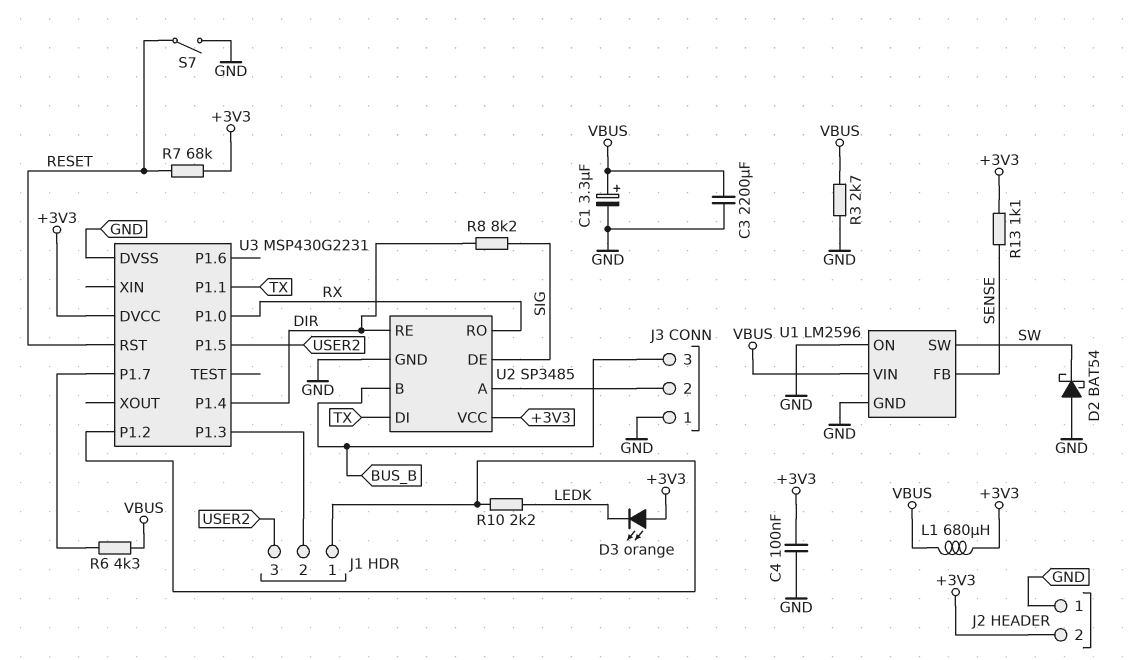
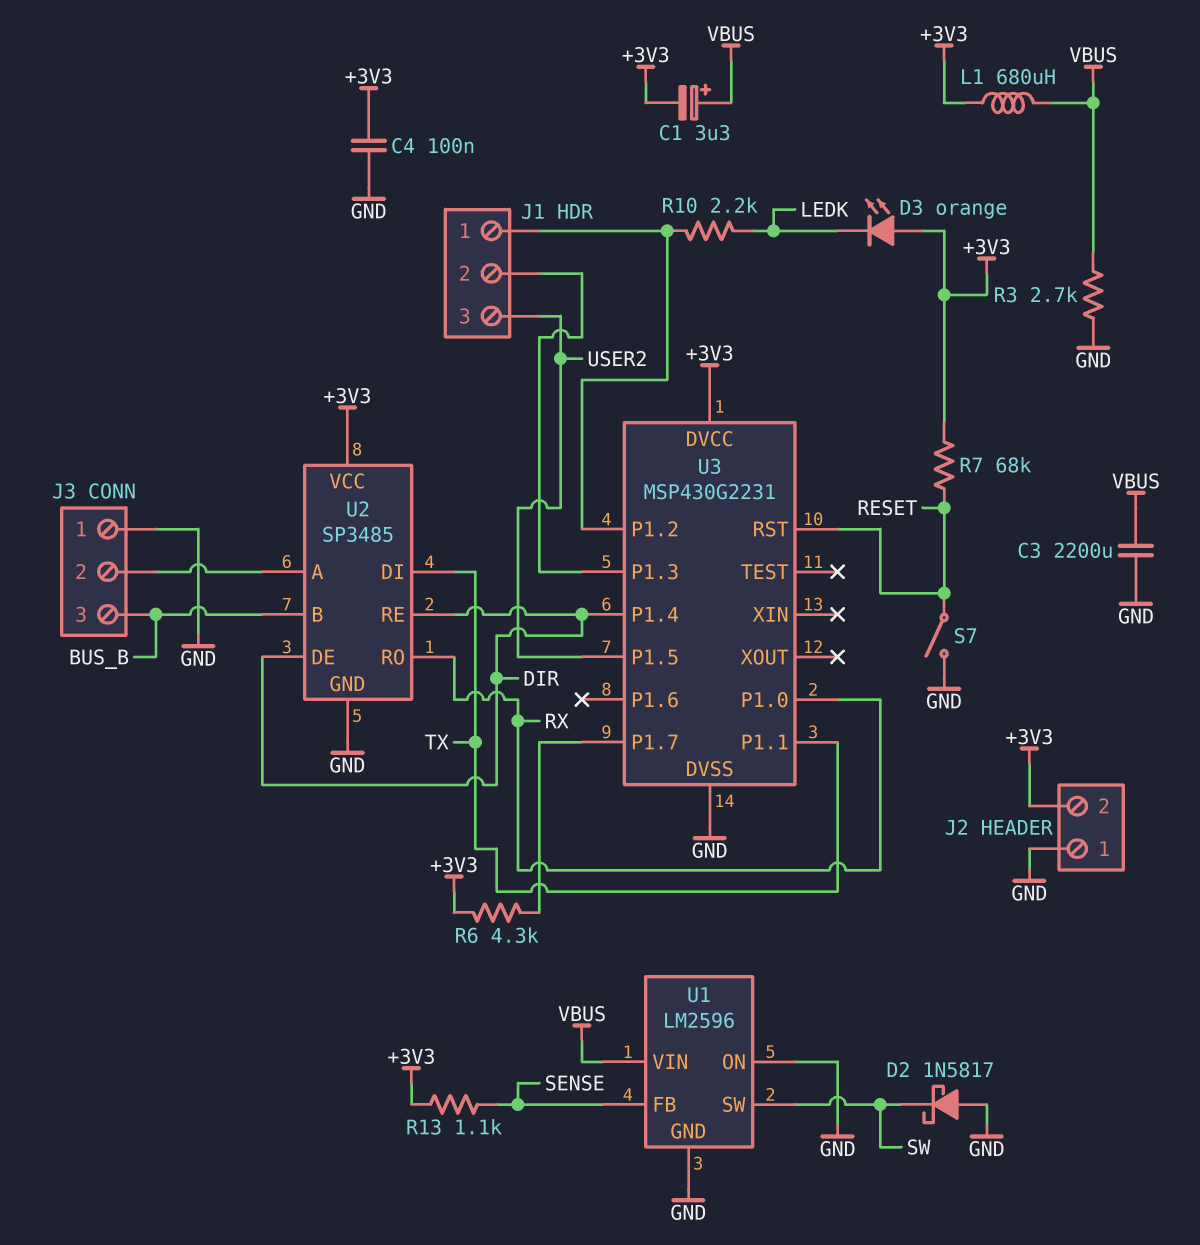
C1: 3.3uF (plus VBUS, minus GND) -> 3.3uF (plus VBUS, minus +3V3)
D2: schottky BAT54 (A GND, K SW) -> schottky 1N5817 (A GND, K SW)
R6: 4.3k (U3/P1.7, VBUS) -> 4.3k (+3V3, U3/P1.7)
R8: 8.2k (DIR, SIG) -> none
U2 pin DE: SIG -> DIR

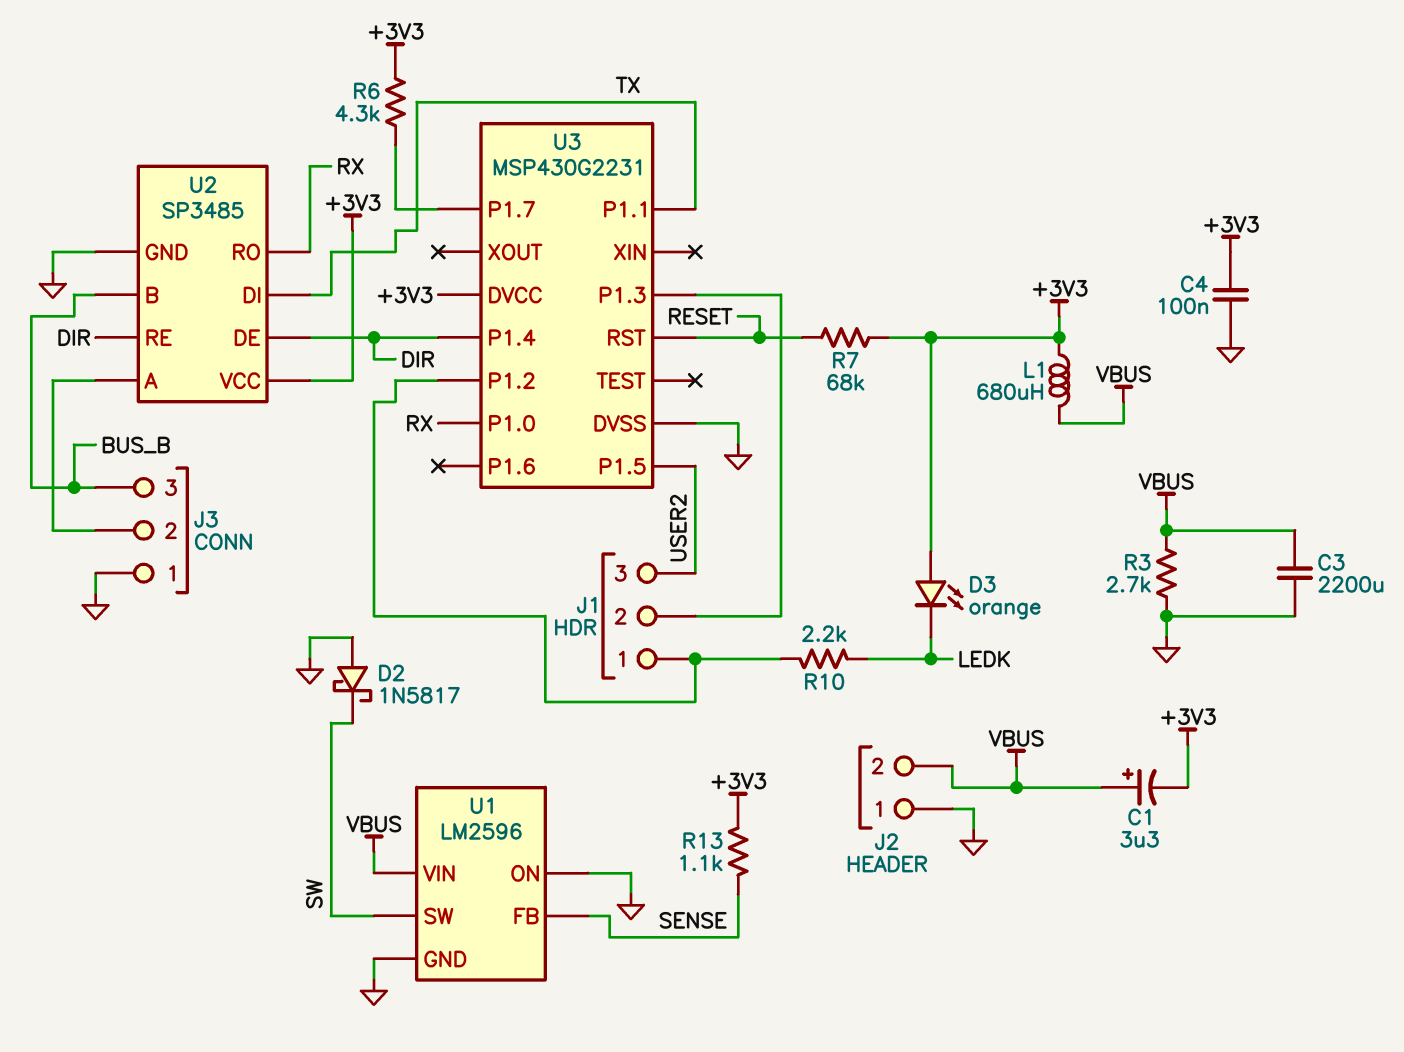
J2 pin 2: +3V3 -> VBUS
S7: switch (GND, RESET) -> none

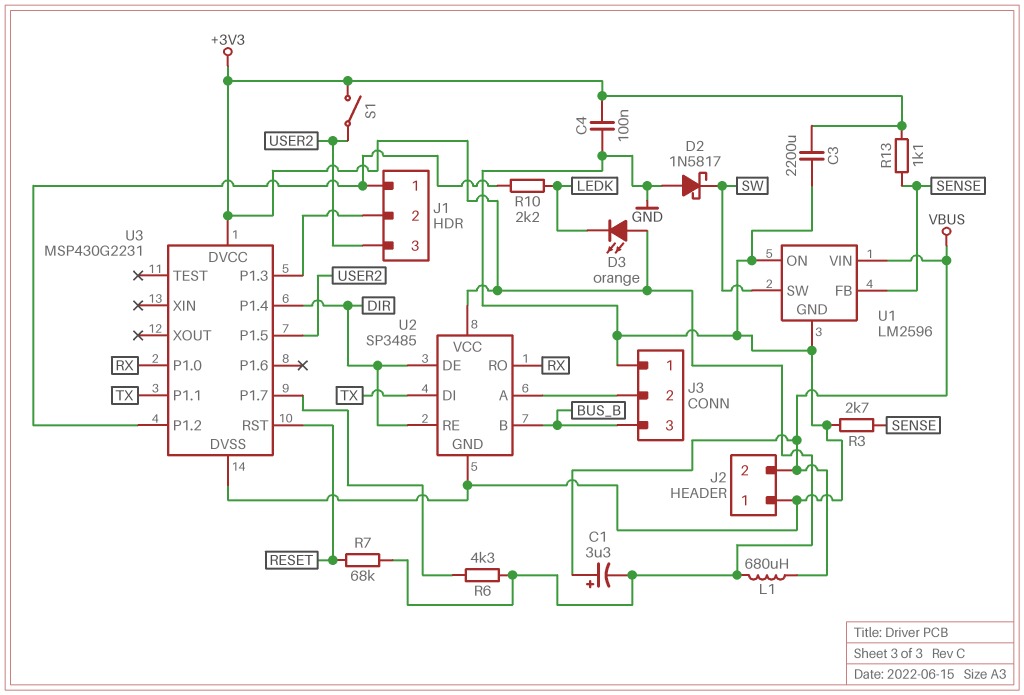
C3: 2200uF (GND, VBUS) -> 2200uF (+3V3, GND)
R3: 2.7k (GND, VBUS) -> 2.7k (GND, SENSE)
S1: none -> switch (+3V3, USER2)

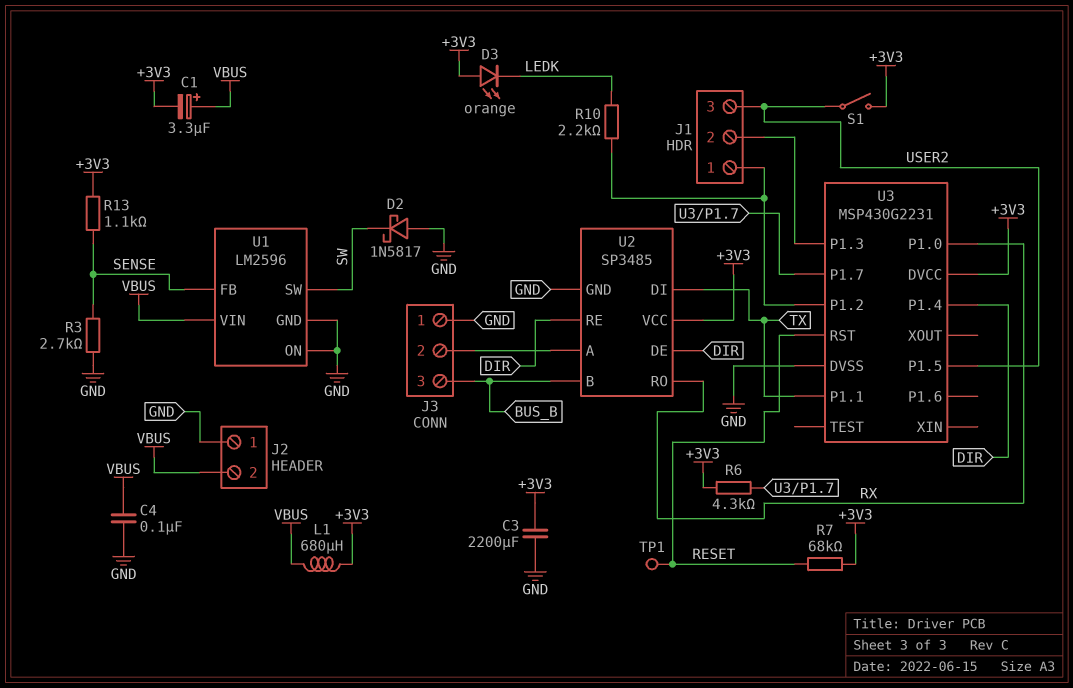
C4: 100nF (+3V3, GND) -> 100nF (GND, VBUS)
TP1: none -> test point (RESET)

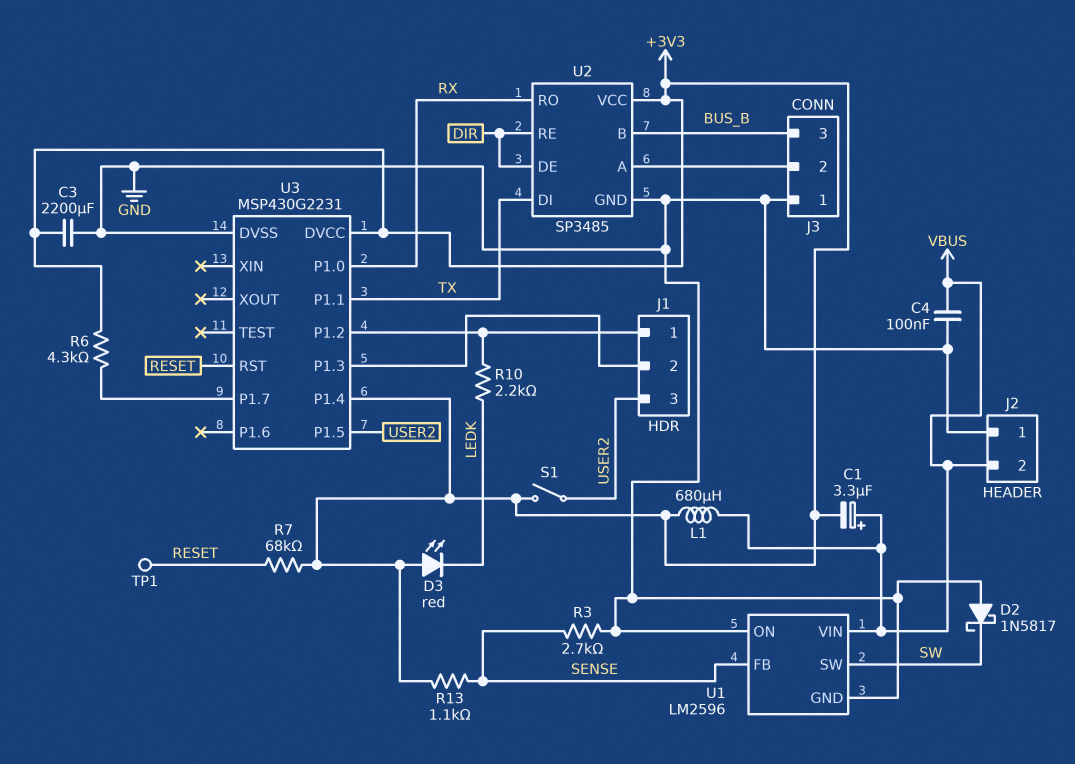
D3: LED orange (A +3V3, K LEDK) -> LED red (A +3V3, K LEDK)
U3 pin P1.4: DIR -> +3V3

